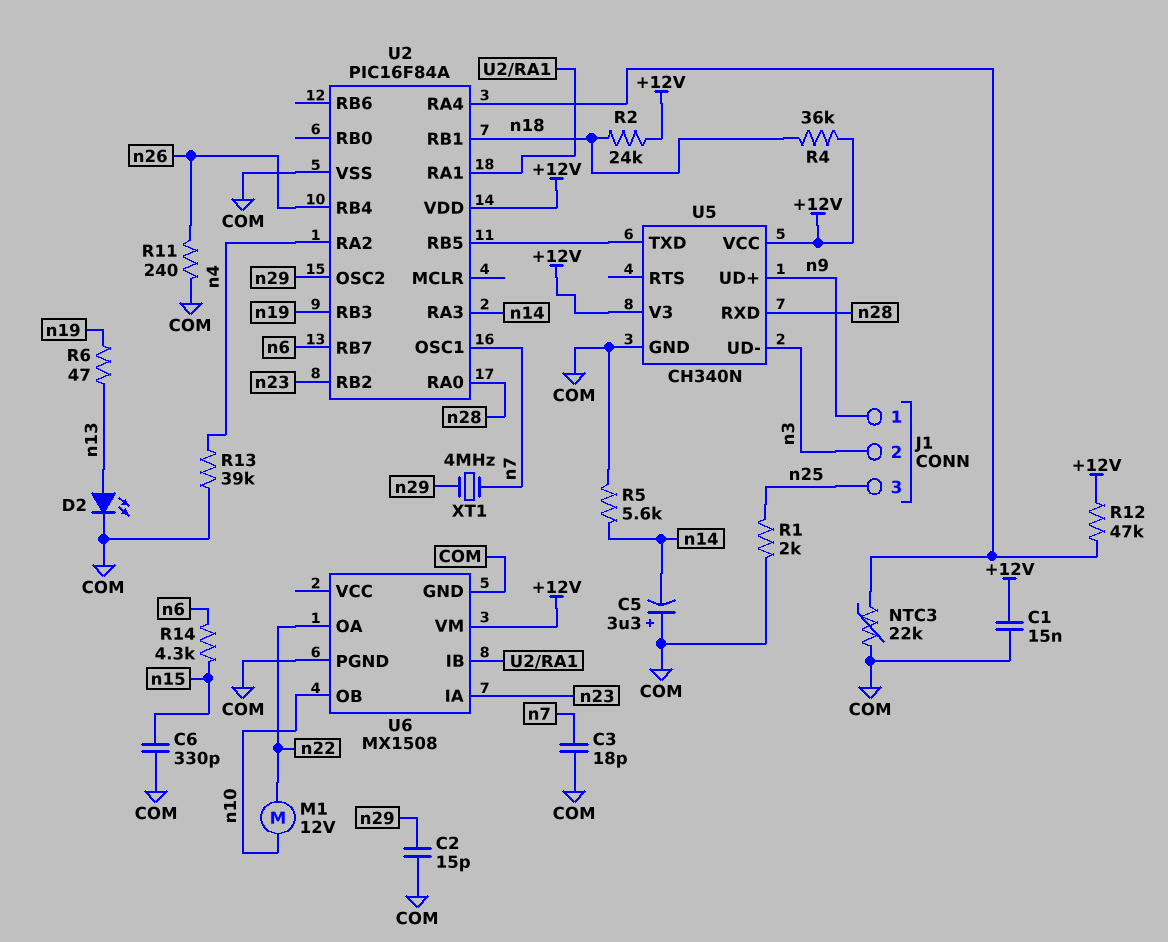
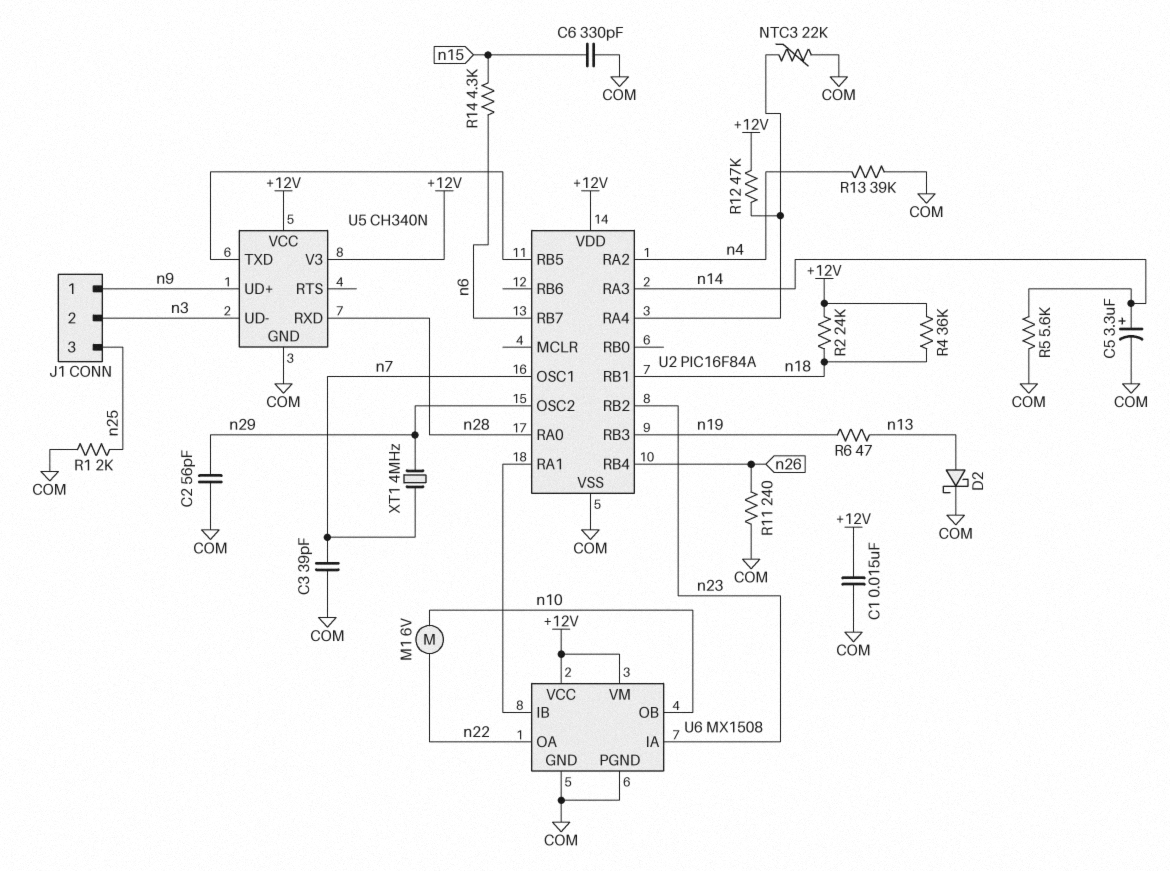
C2: 15pF (COM, n29) -> 56pF (COM, n29)
C3: 18pF (COM, n7) -> 39pF (COM, n7)
C5: 3.3uF (plus COM, minus n14) -> 3.3uF (plus n14, minus COM)
D2: LED (A n13, K COM) -> schottky (A n13, K COM)
M1: motor 12V (n10, n22) -> motor 6V (n10, n22)
U6 pin VCC: none -> +12V

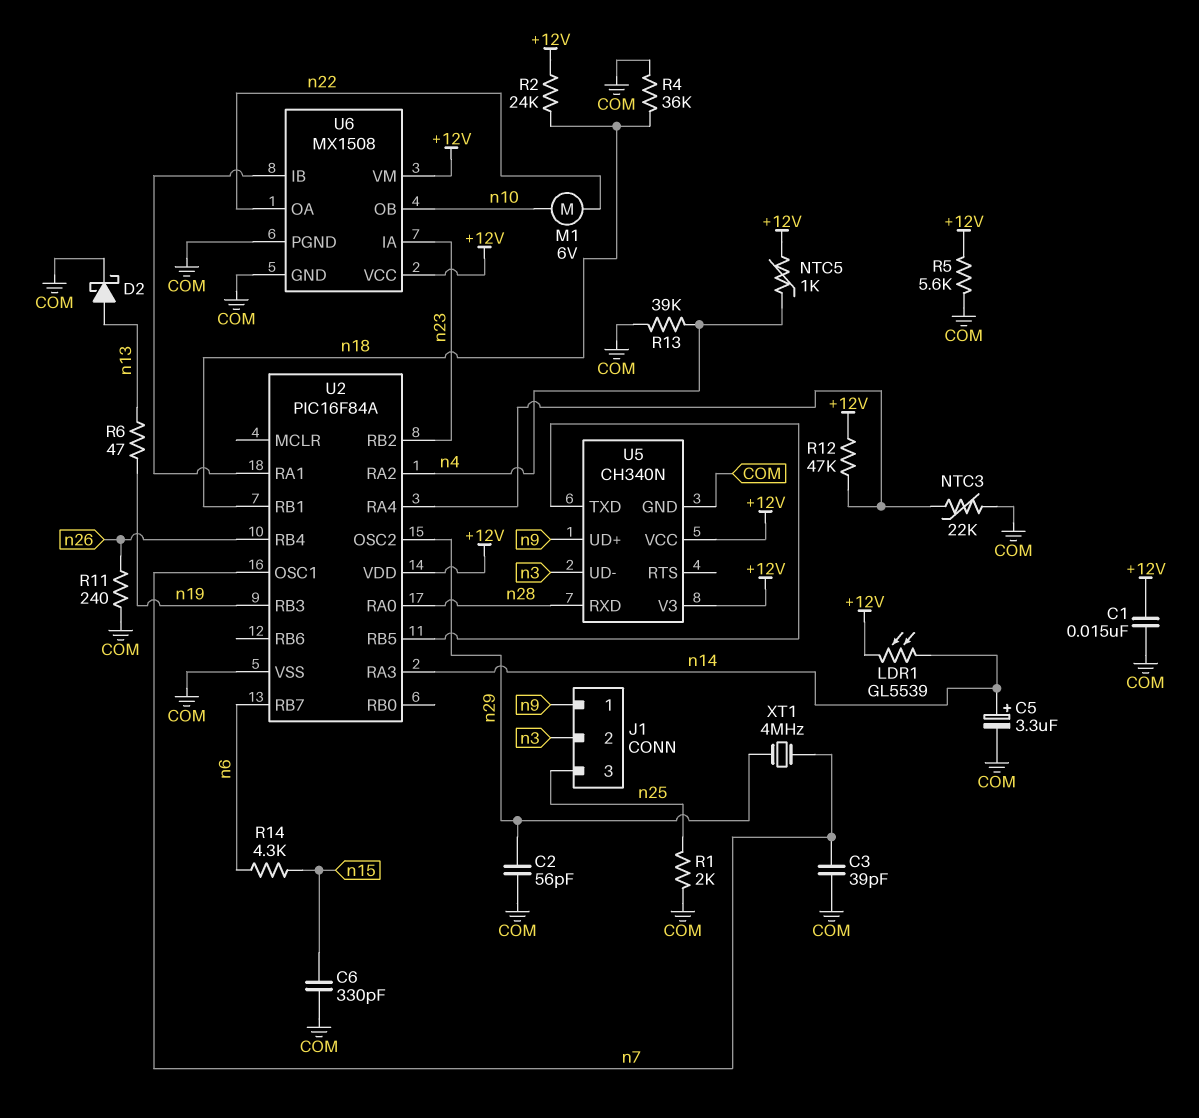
LDR1: none -> GL5539 (+12V, n14)
NTC5: none -> 1k (+12V, n4)
R4: 36k (+12V, n18) -> 36k (COM, n18)
R5: 5.6k (COM, n14) -> 5.6k (+12V, COM)

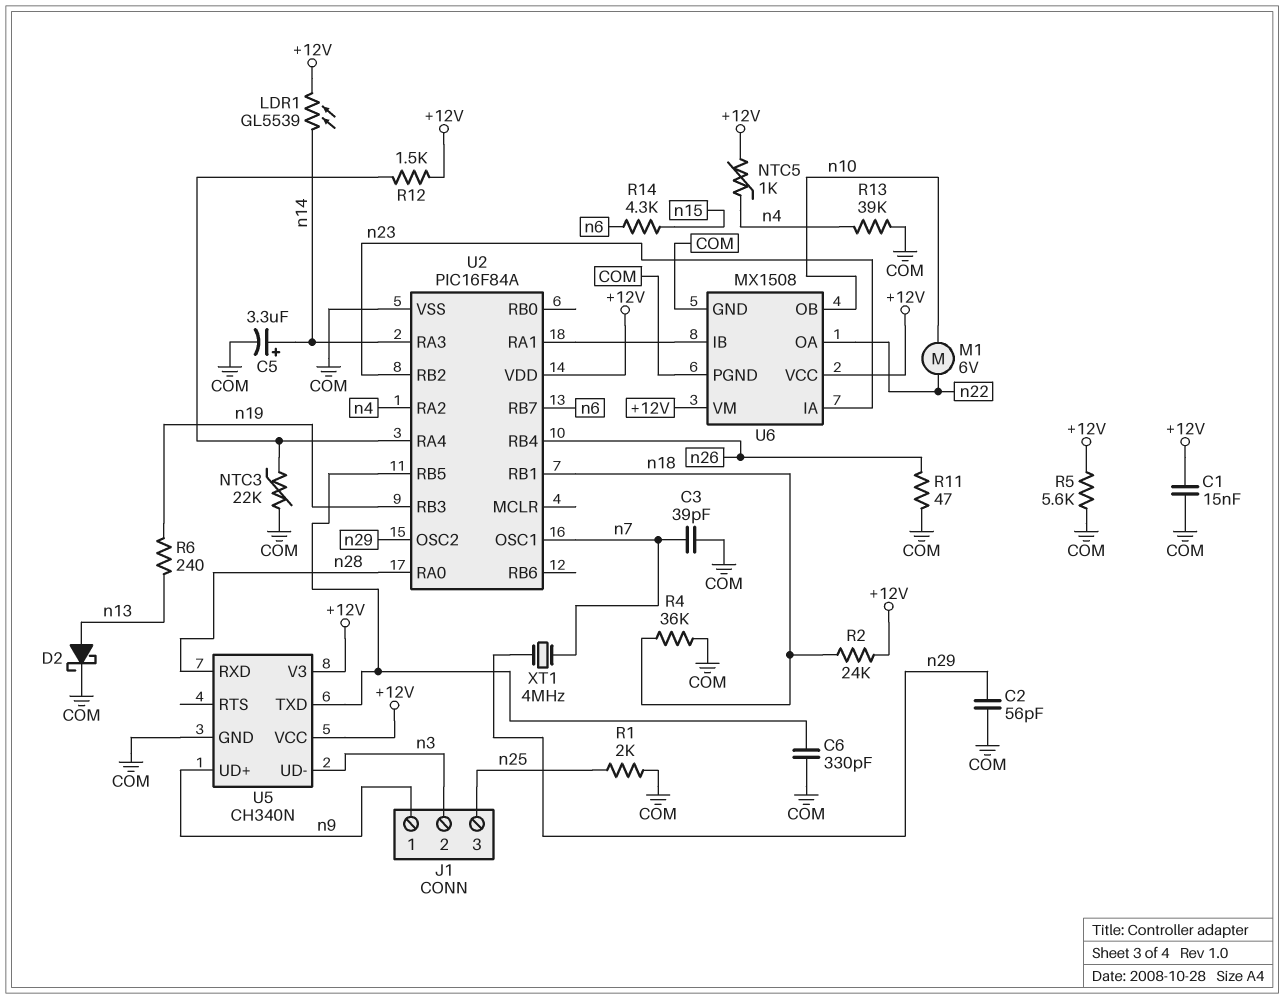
C6: 330pF (COM, n15) -> 330pF (COM, U2/RB5)
R6: 47 (n13, n19) -> 240 (n13, n19)
R11: 240 (COM, n26) -> 47 (COM, n26)
R12: 47k (+12V, U2/RA4) -> 1.5k (+12V, U2/RA4)

